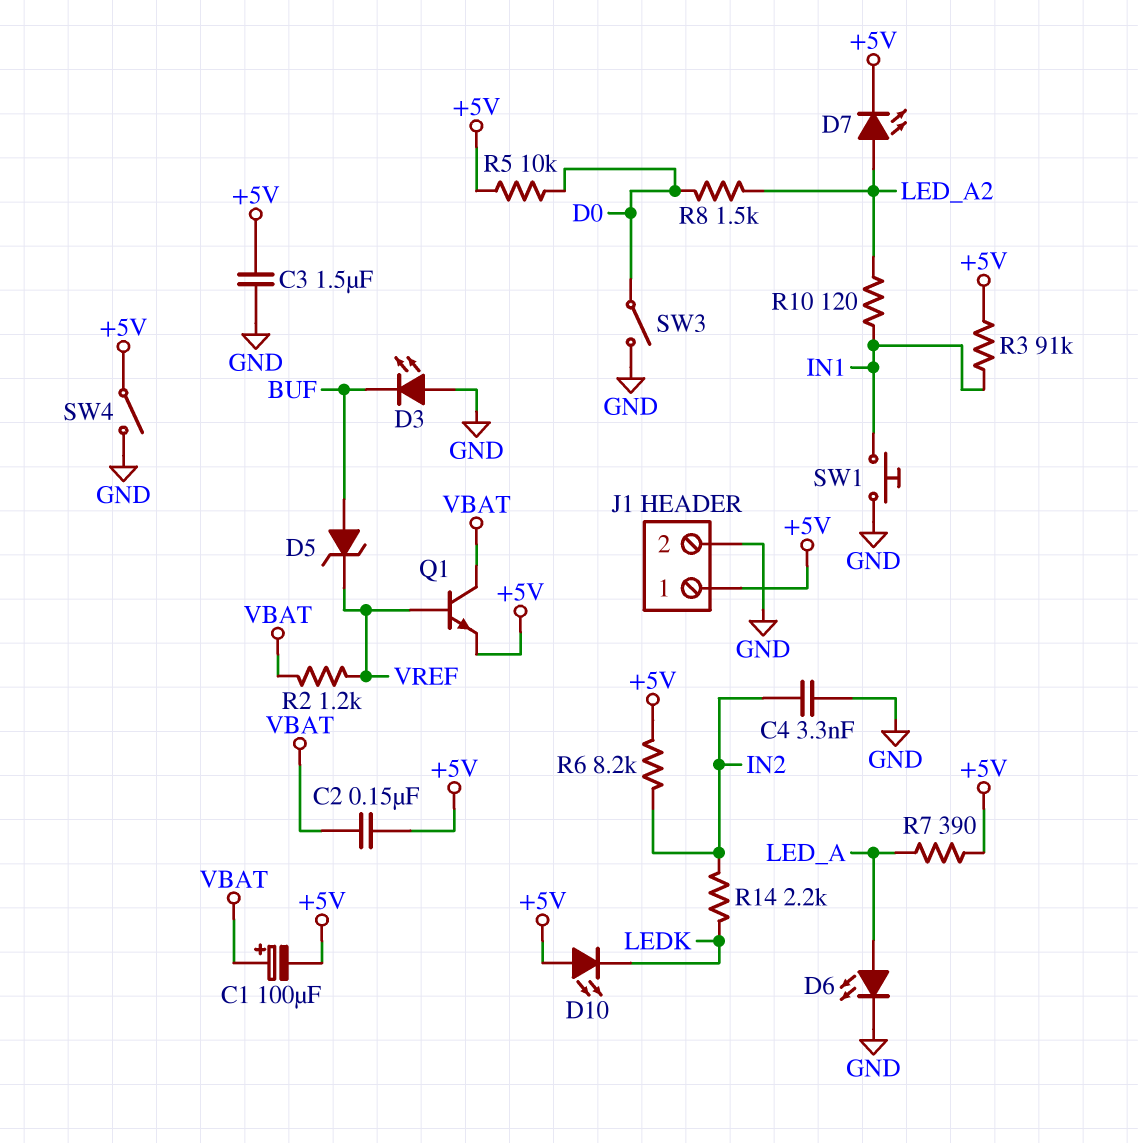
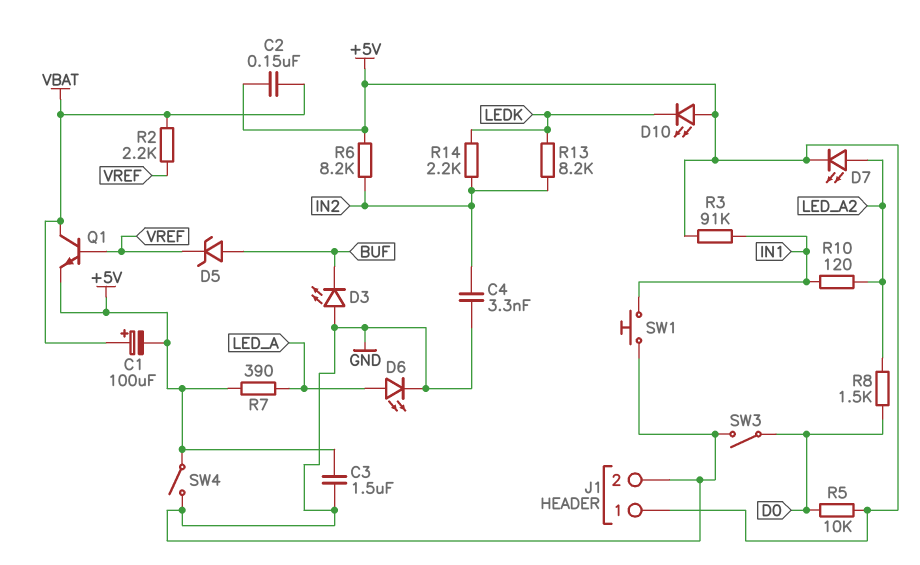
R2: 1.2k (VBAT, VREF) -> 2.2k (VBAT, VREF)
R13: none -> 8.2k (IN2, LEDK)

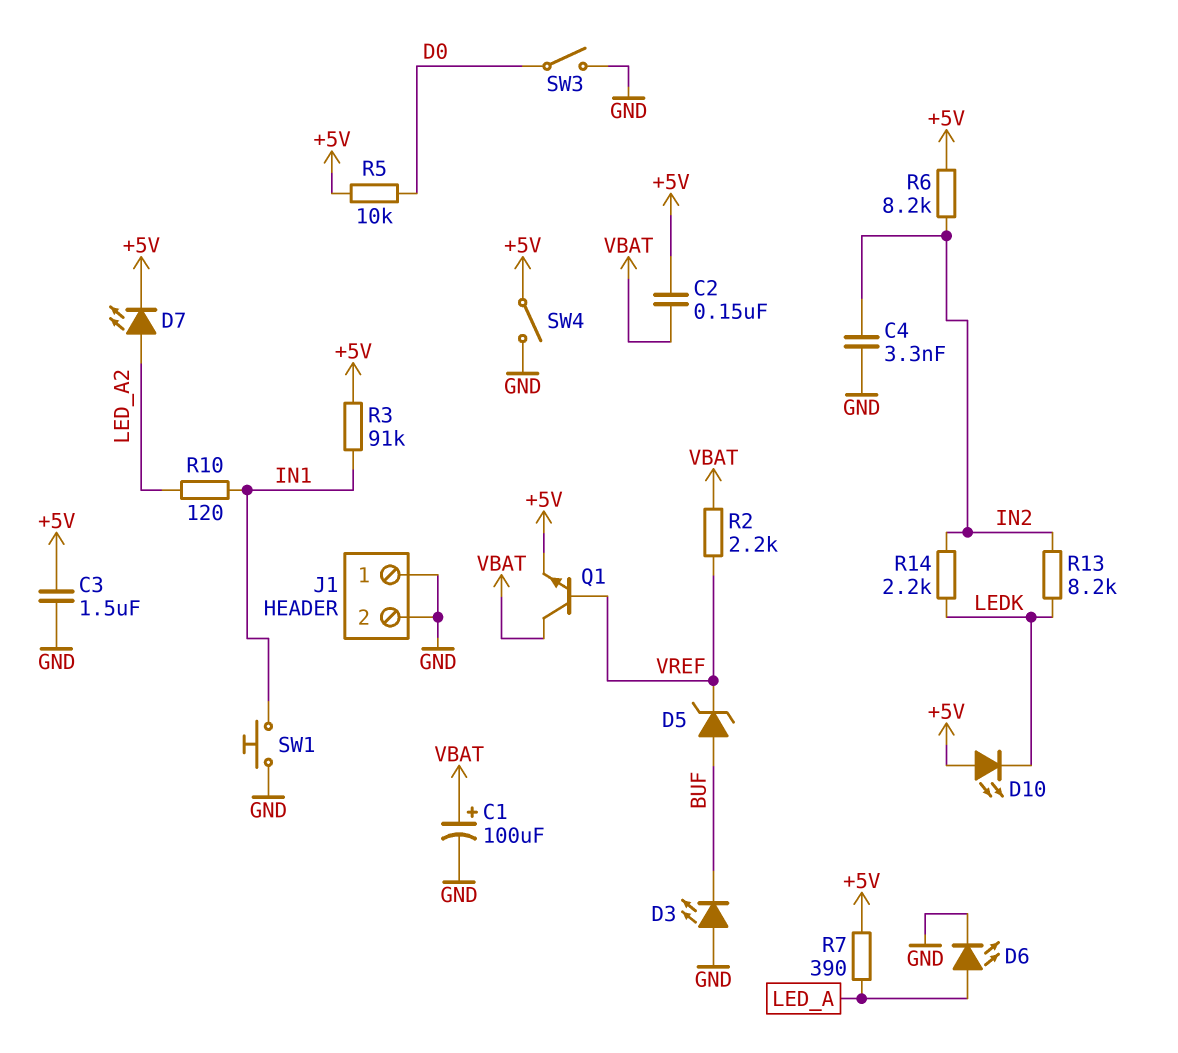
C1: 100uF (plus VBAT, minus +5V) -> 100uF (plus VBAT, minus GND)
J1 pin 1: +5V -> GND
R8: 1.5k (D0, LED_A2) -> none

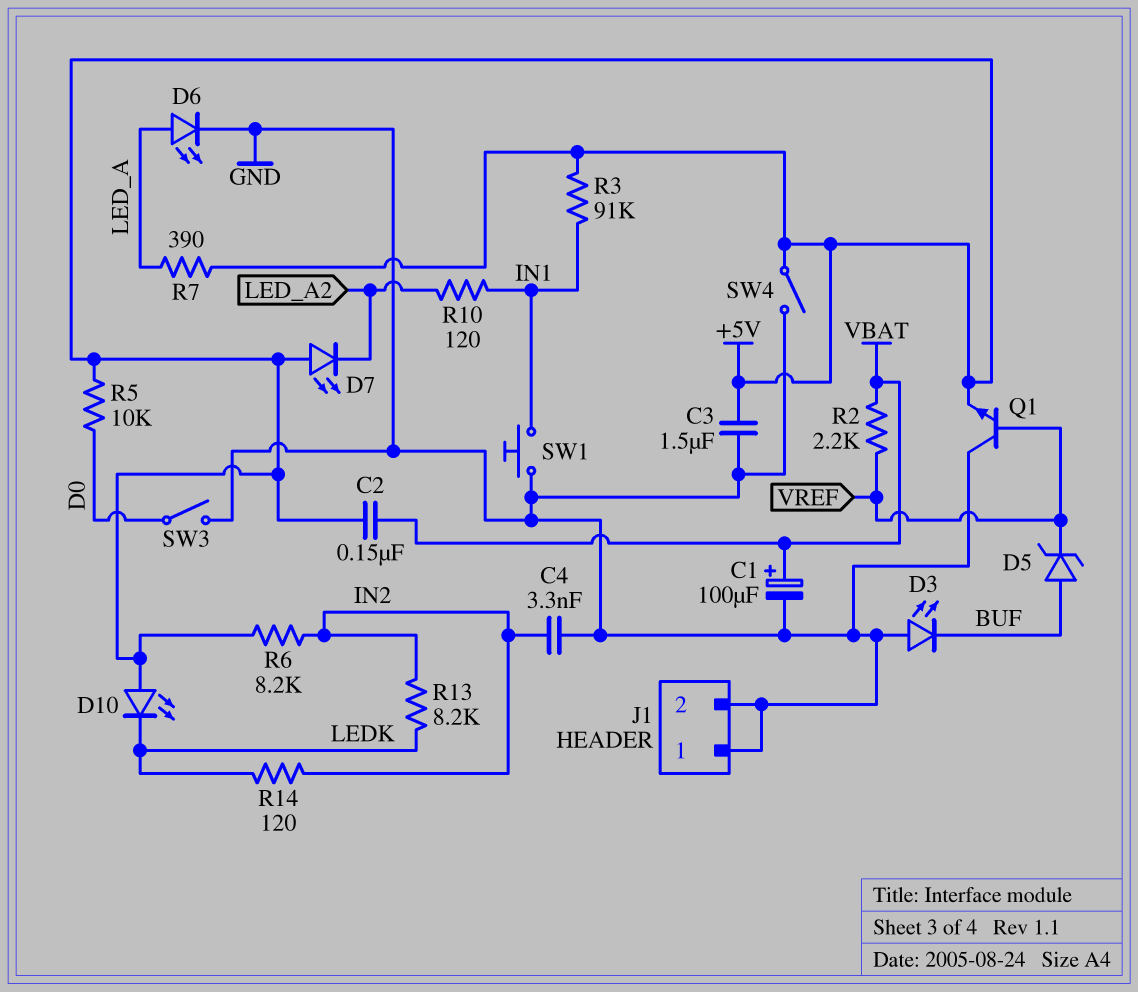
D7: LED (A LED_A2, K +5V) -> LED (A +5V, K LED_A2)
Q1: NPN (B VREF, C VBAT, E +5V) -> NPN (B VREF, C GND, E +5V)
R14: 2.2k (IN2, LEDK) -> 120 (IN2, LEDK)

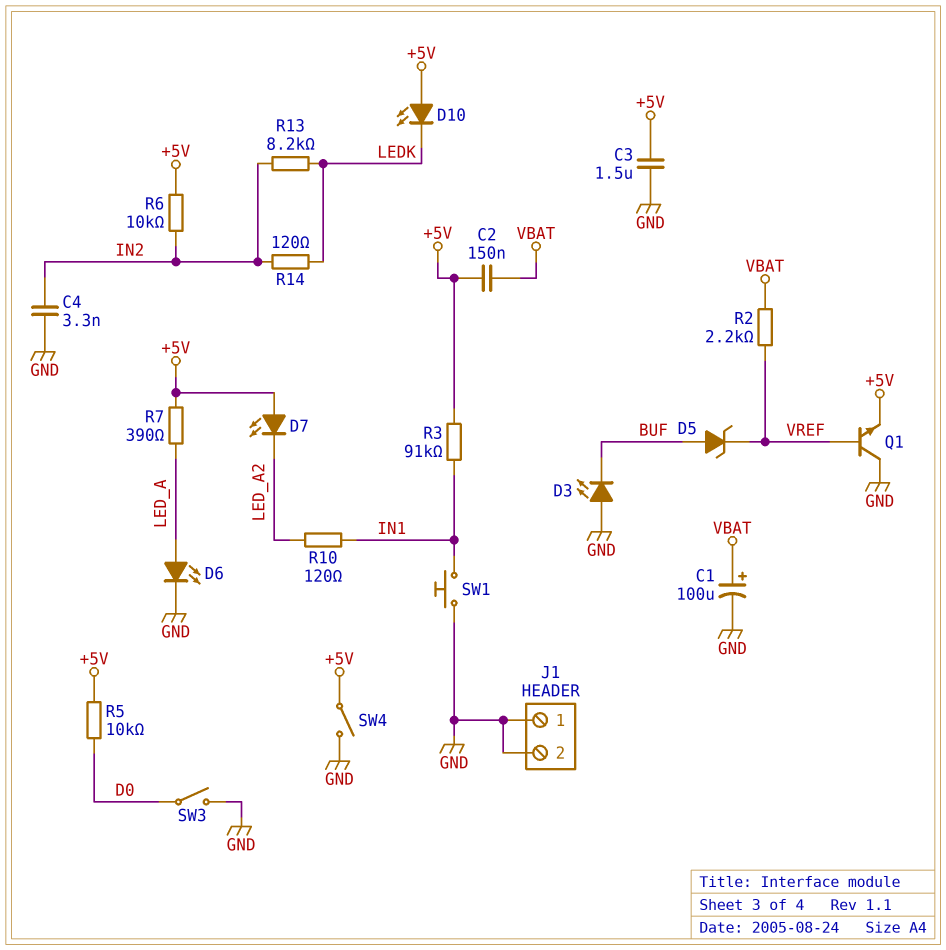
R6: 8.2k (+5V, IN2) -> 10k (+5V, IN2)

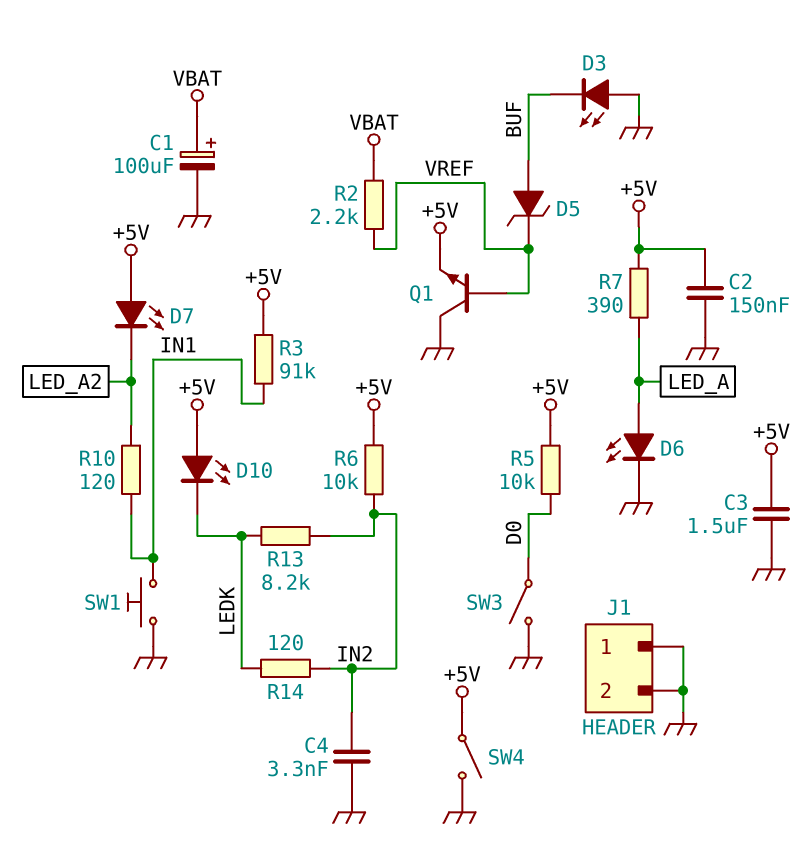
C2: 150nF (+5V, VBAT) -> 150nF (+5V, GND)

